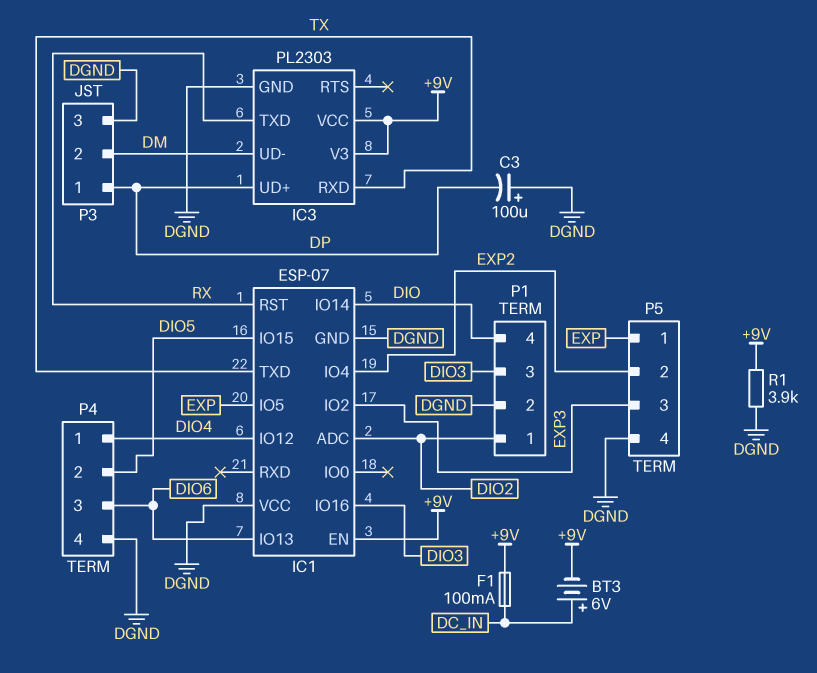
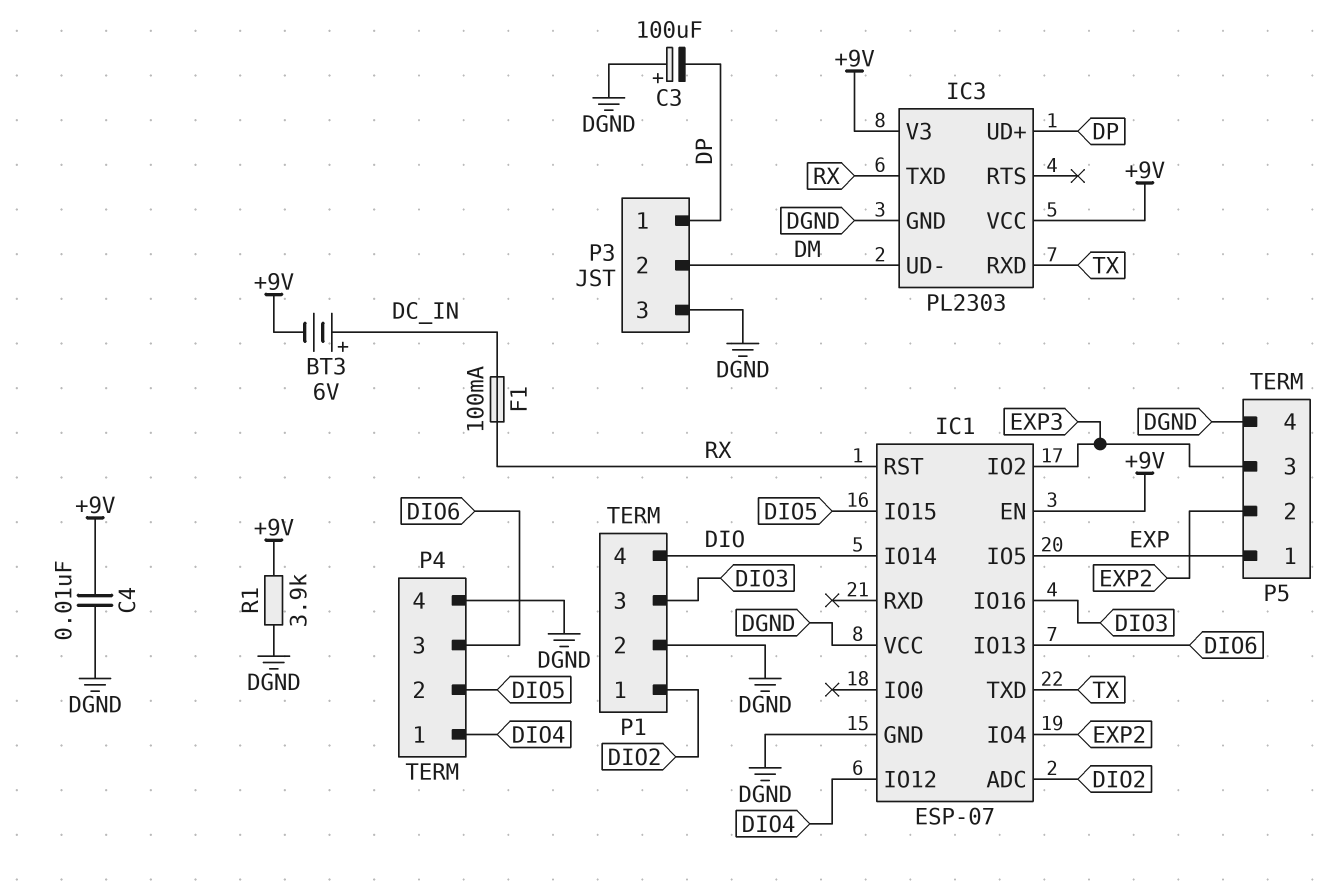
C4: none -> 10nF (+9V, DGND)
F1: 100mA (+9V, DC_IN) -> 100mA (DC_IN, RX)

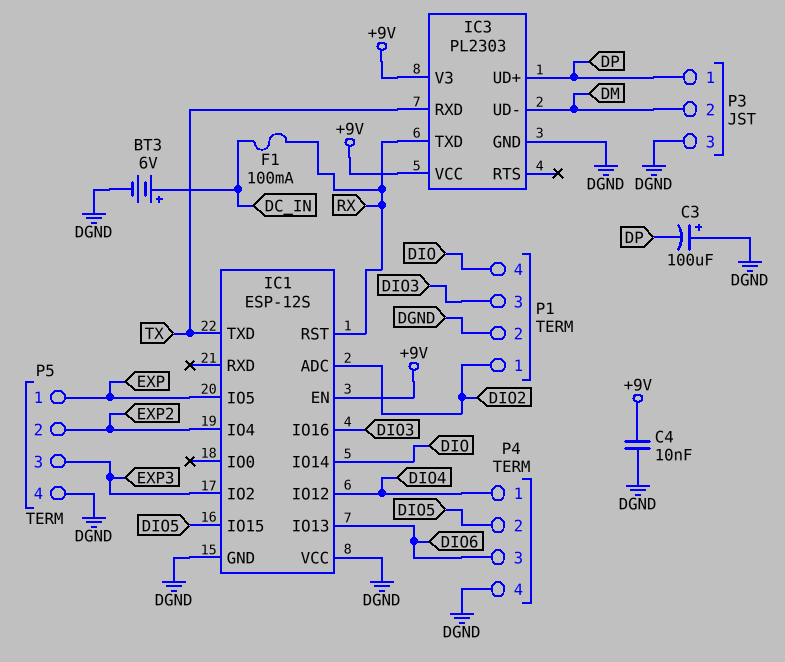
BT3: 6V (plus DC_IN, minus +9V) -> 6V (plus DC_IN, minus DGND)
IC1: ESP-07 -> ESP-12S
R1: 3.9k (+9V, DGND) -> none

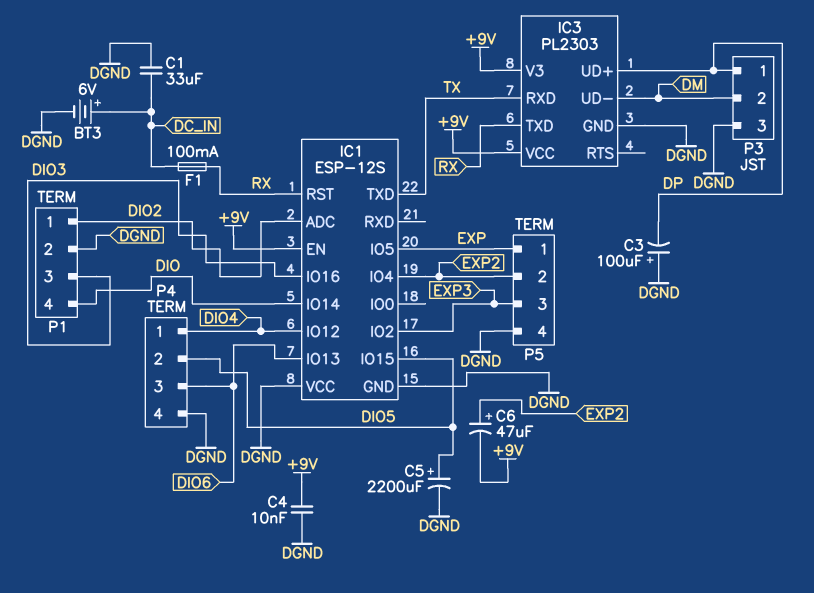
C1: none -> 33uF (DC_IN, DGND)
C5: none -> 2200uF (plus DIO5, minus DGND)
C6: none -> 47uF (plus EXP2, minus +9V)

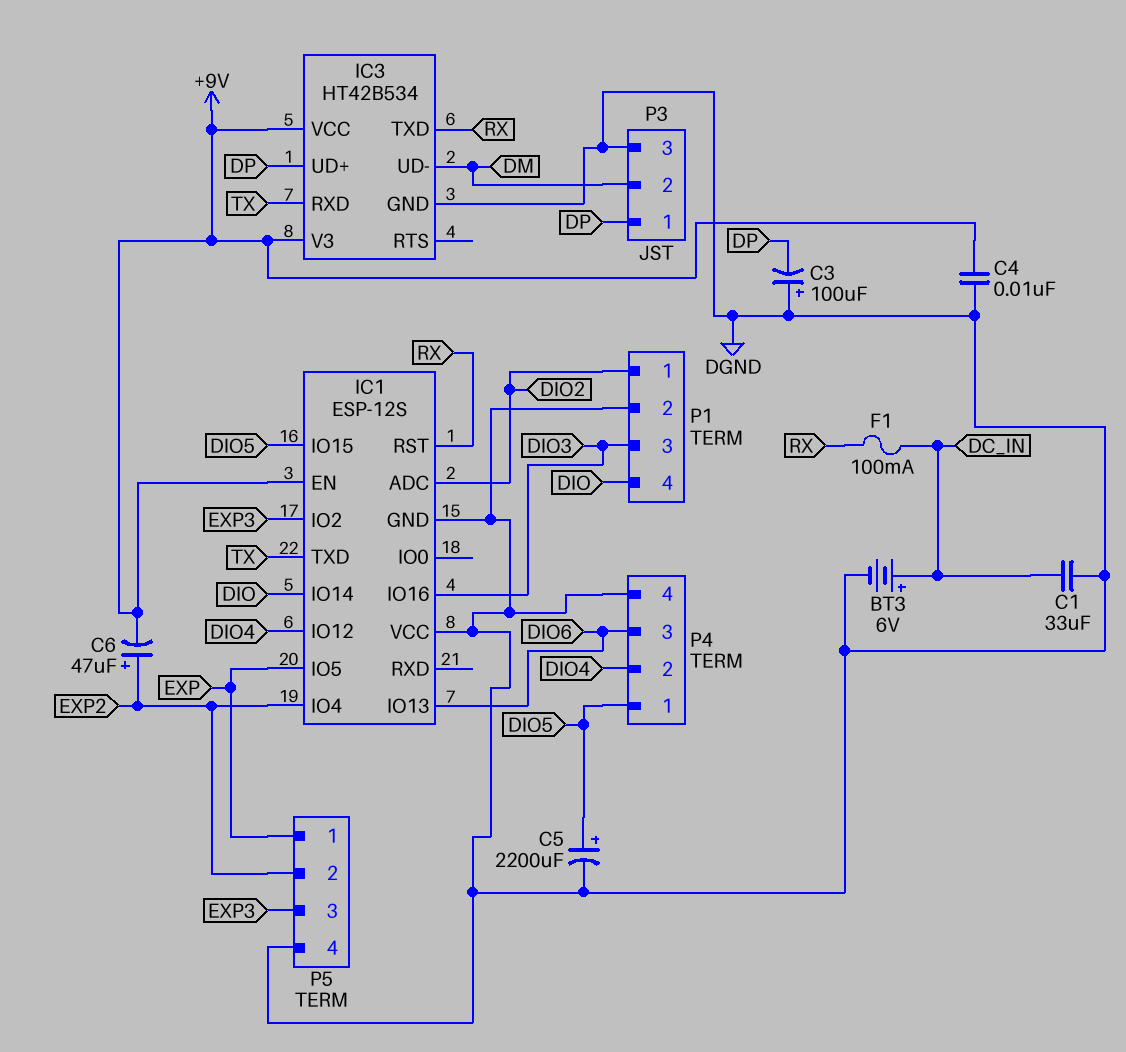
IC3: PL2303 -> HT42B534
P4 pin 1: DIO4 -> DIO5
P4 pin 2: DIO5 -> DIO4

